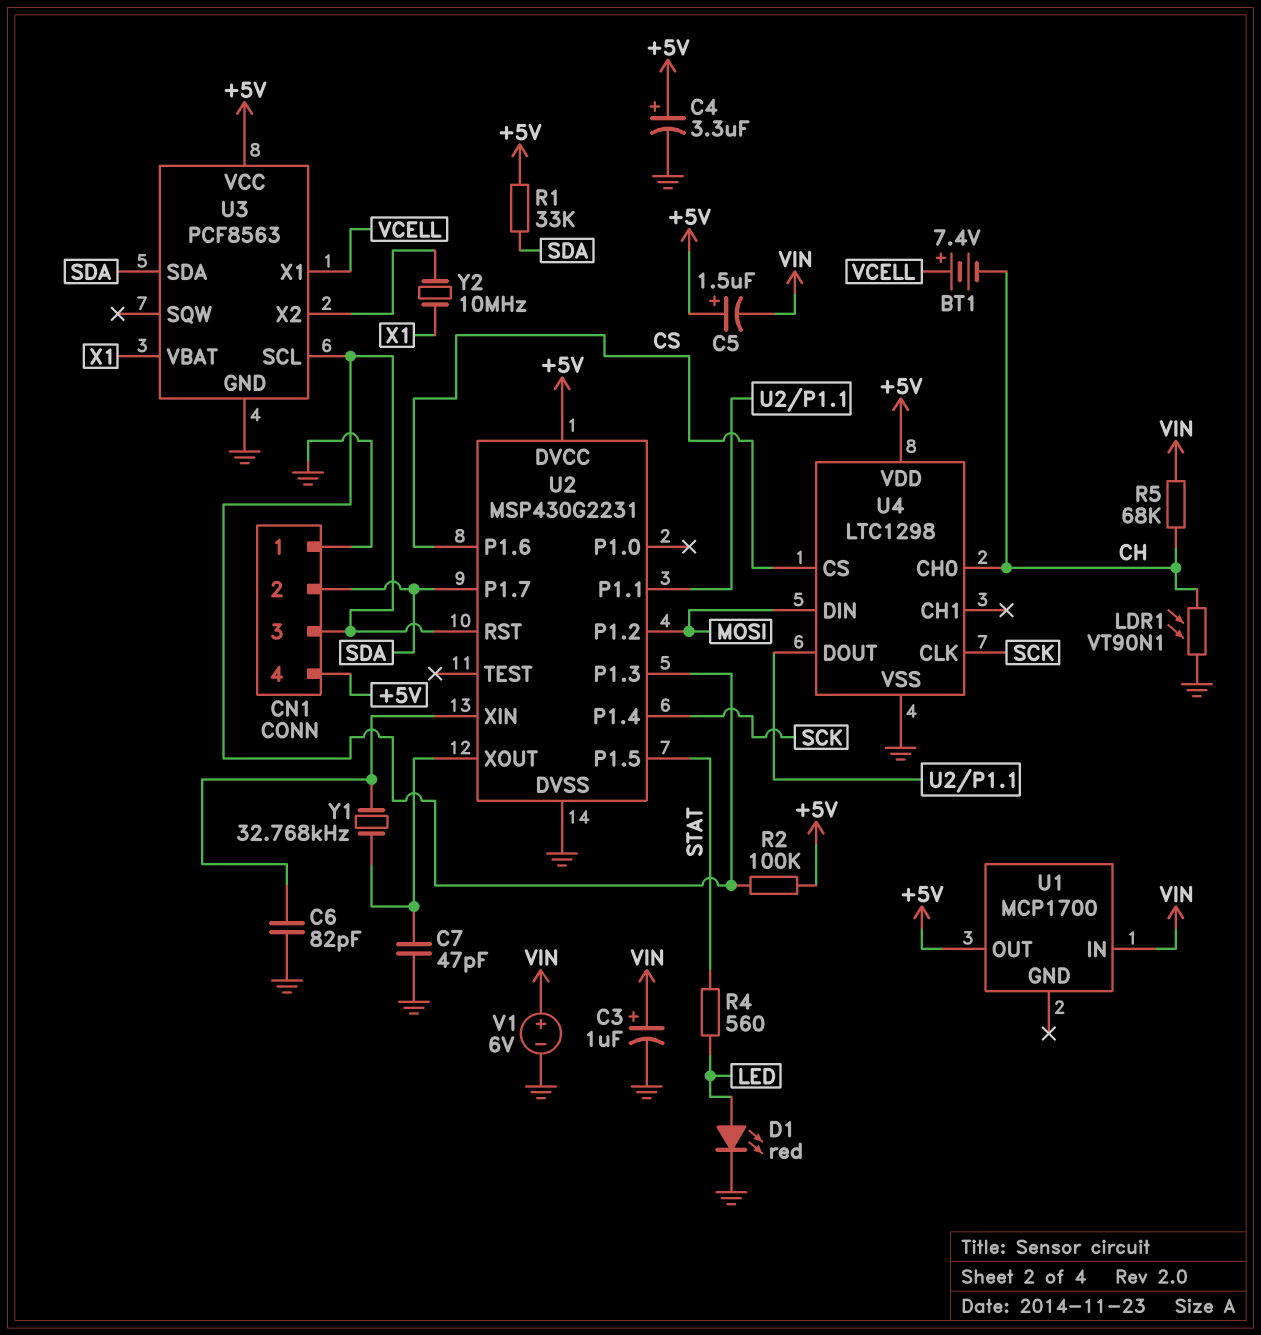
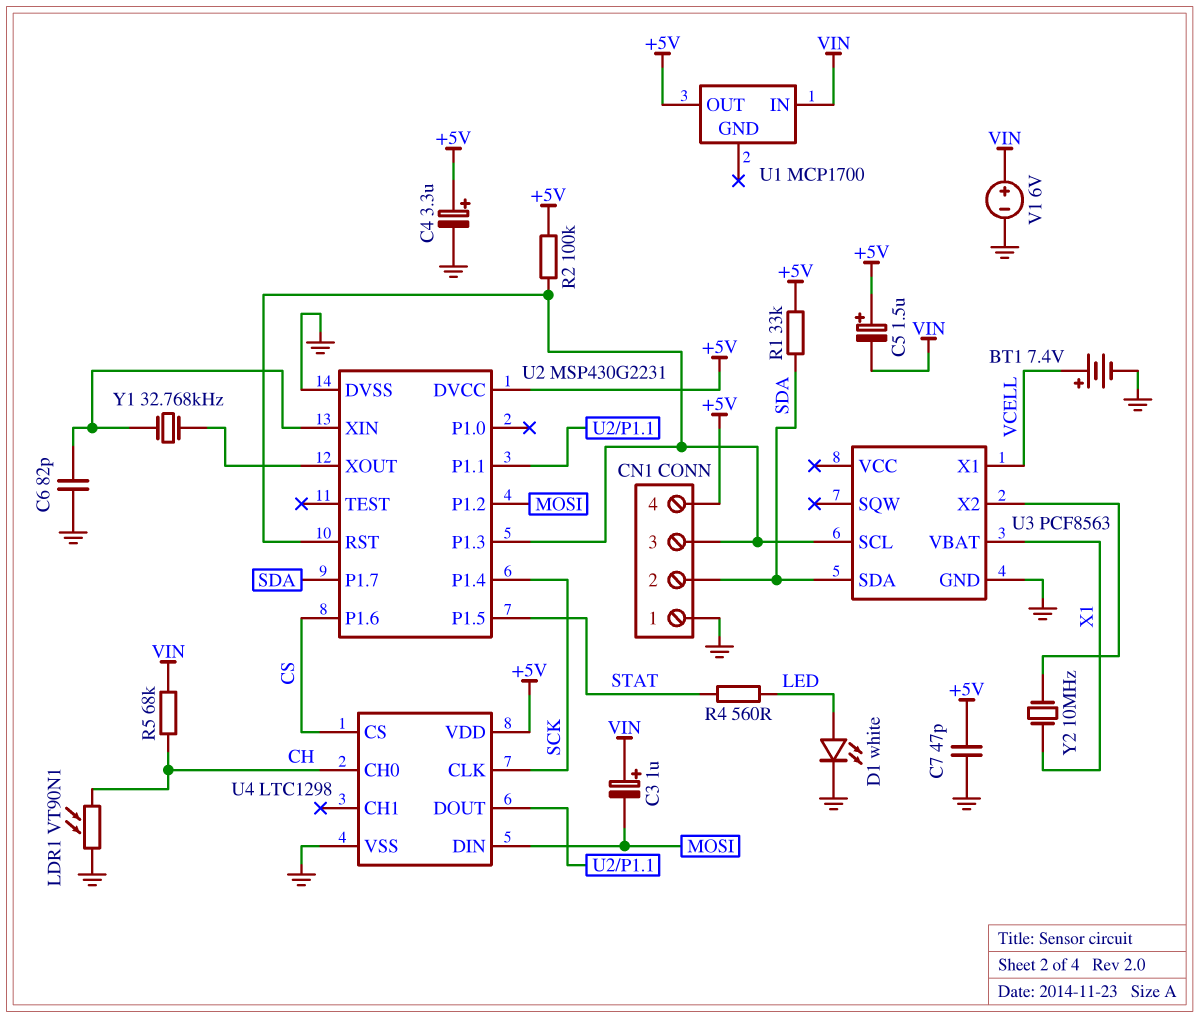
BT1: 7.4V (plus VCELL, minus CH) -> 7.4V (plus VCELL, minus GND)
C3: 1uF (plus VIN, minus GND) -> 1uF (plus VIN, minus MOSI)
C7: 47pF (GND, U2/XOUT) -> 47pF (+5V, GND)
D1: LED red (A LED, K GND) -> LED white (A LED, K GND)
U3 pin VCC: +5V -> none

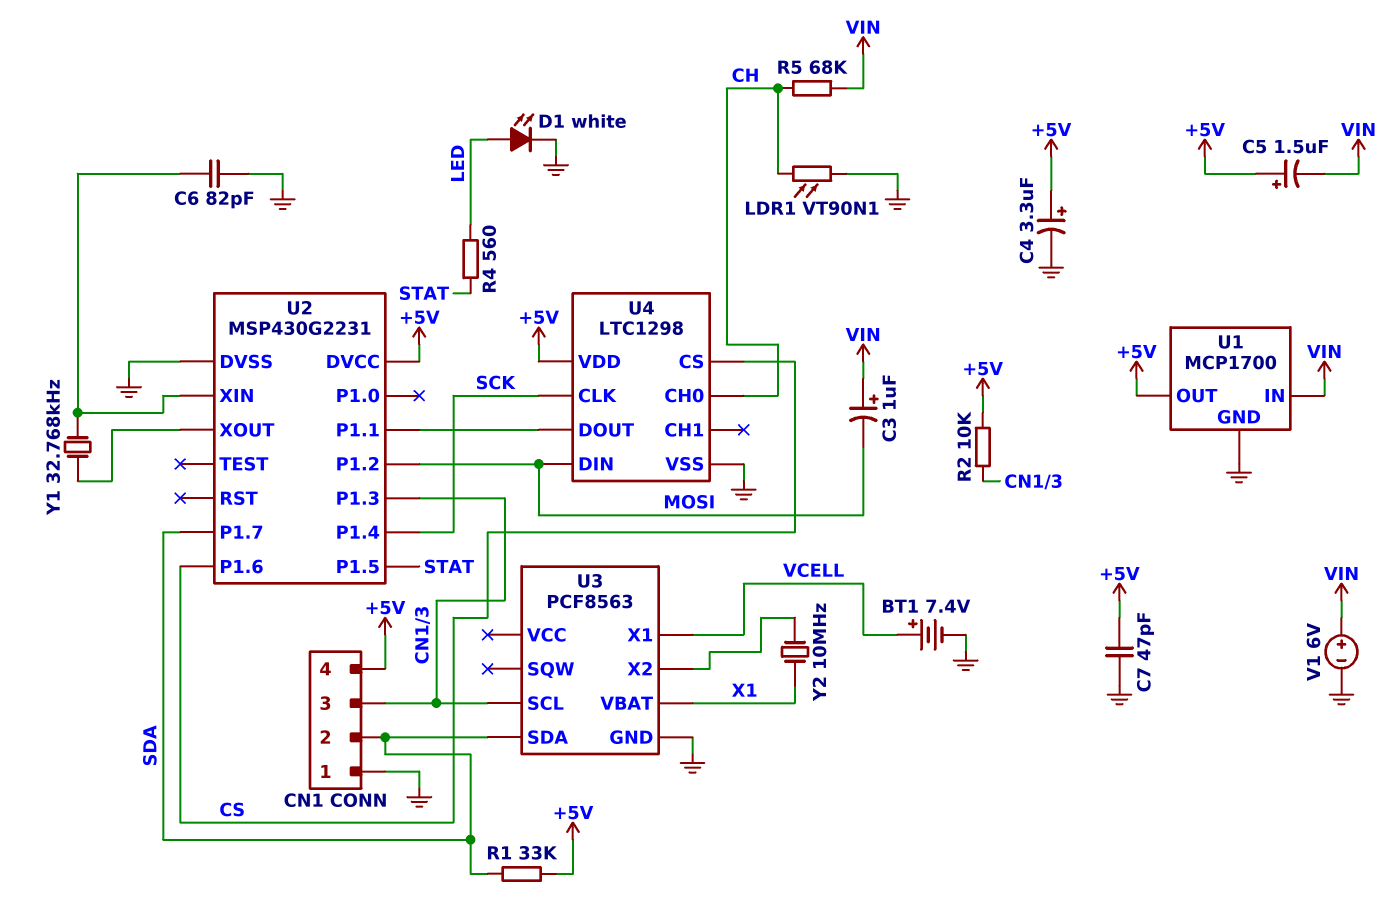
R2: 100k (+5V, CN1/3) -> 10k (+5V, CN1/3)
U1 pin GND: none -> GND
U2 pin RST: CN1/3 -> none

